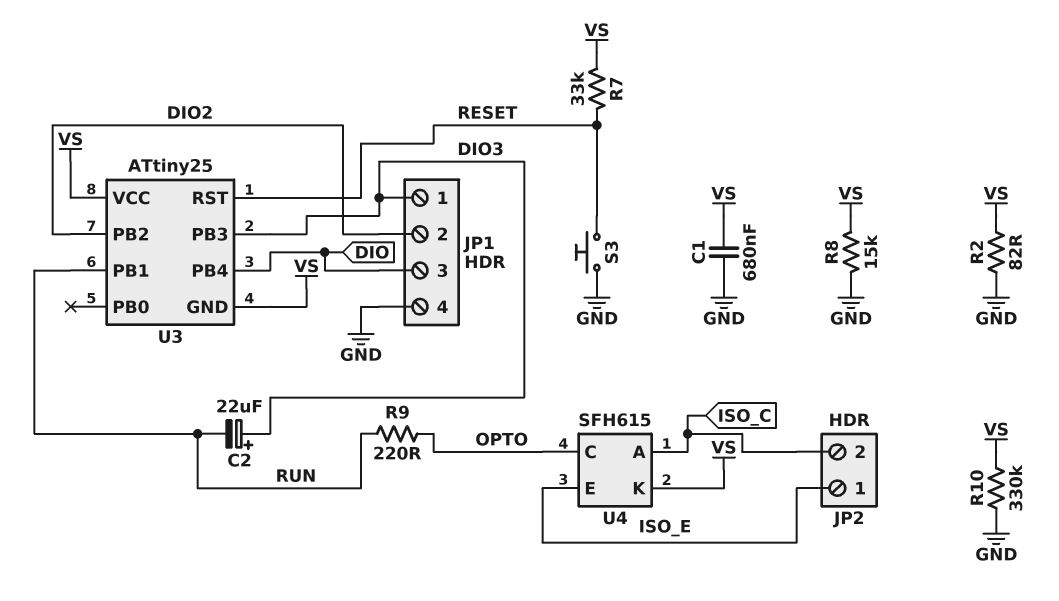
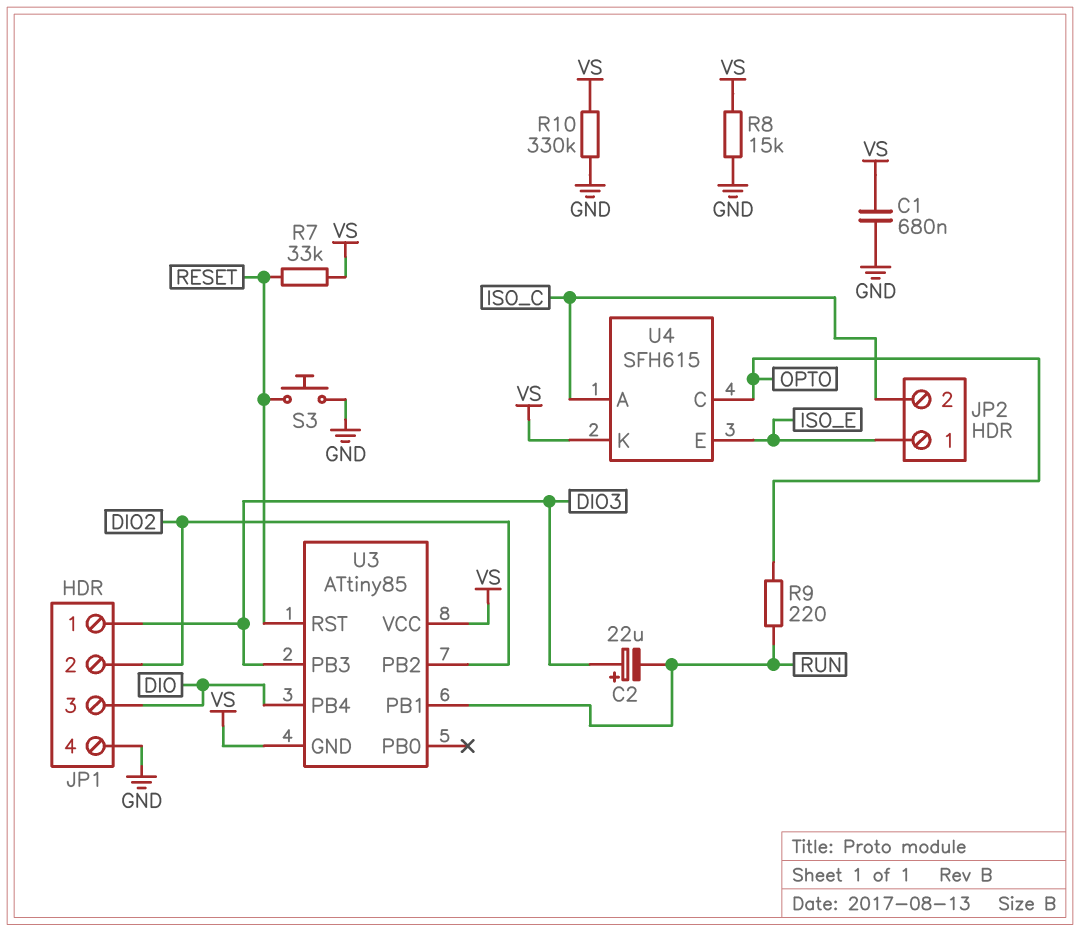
R2: 82 (GND, VS) -> none
U3: ATtiny25 -> ATtiny85

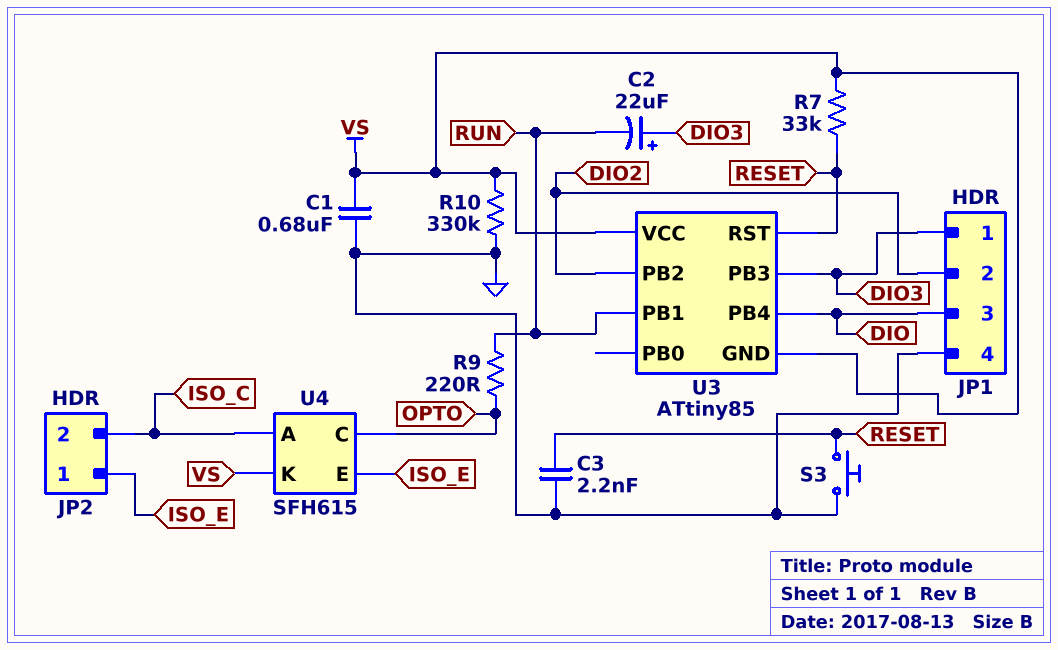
C3: none -> 2.2nF (GND, RESET)
R8: 15k (GND, VS) -> none

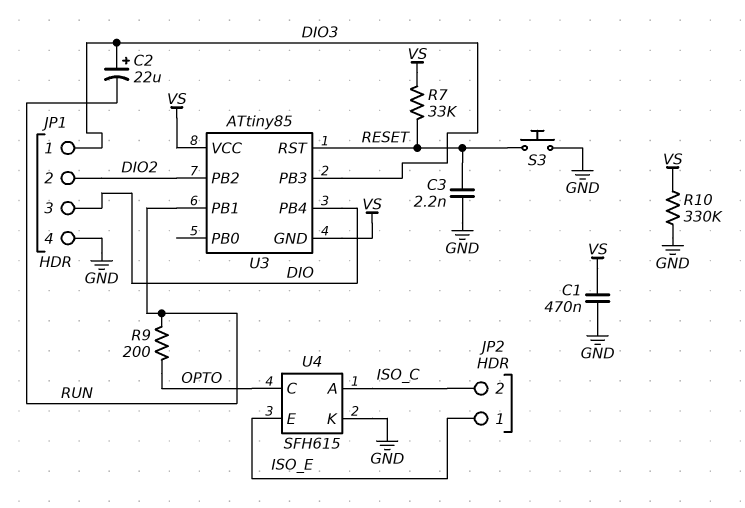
C1: 680nF (GND, VS) -> 470nF (GND, VS)
R9: 220 (OPTO, RUN) -> 200 (OPTO, RUN)
U4 pin K: VS -> GND

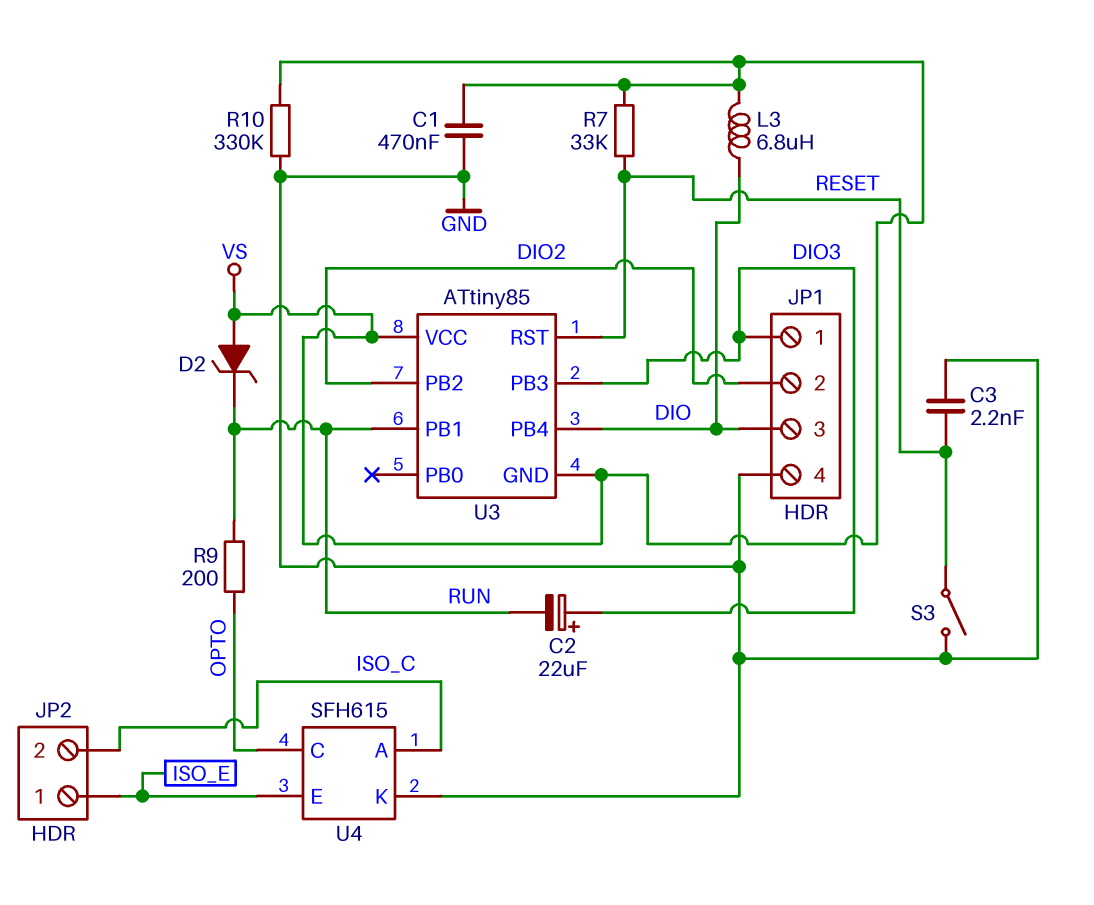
D2: none -> zener (A VS, K RUN)
L3: none -> 6.8uH (DIO, VS)
S3: button (GND, RESET) -> switch (GND, RESET)

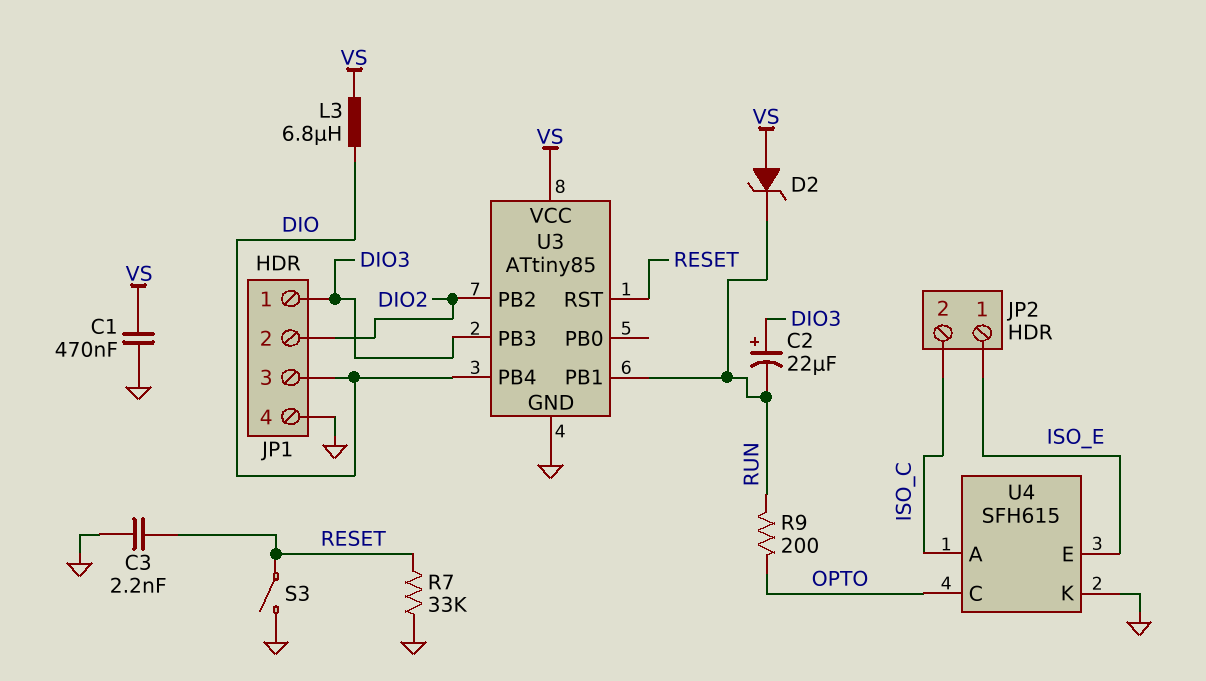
R7: 33k (RESET, VS) -> 33k (GND, RESET)
R10: 330k (GND, VS) -> none
U3 pin GND: VS -> GND

